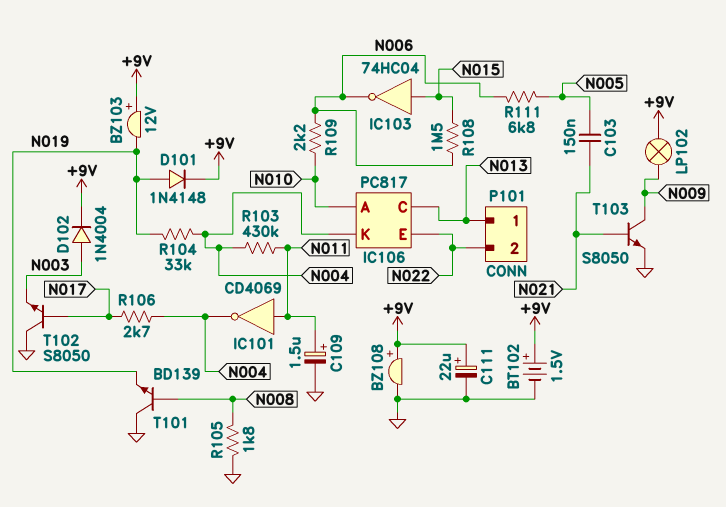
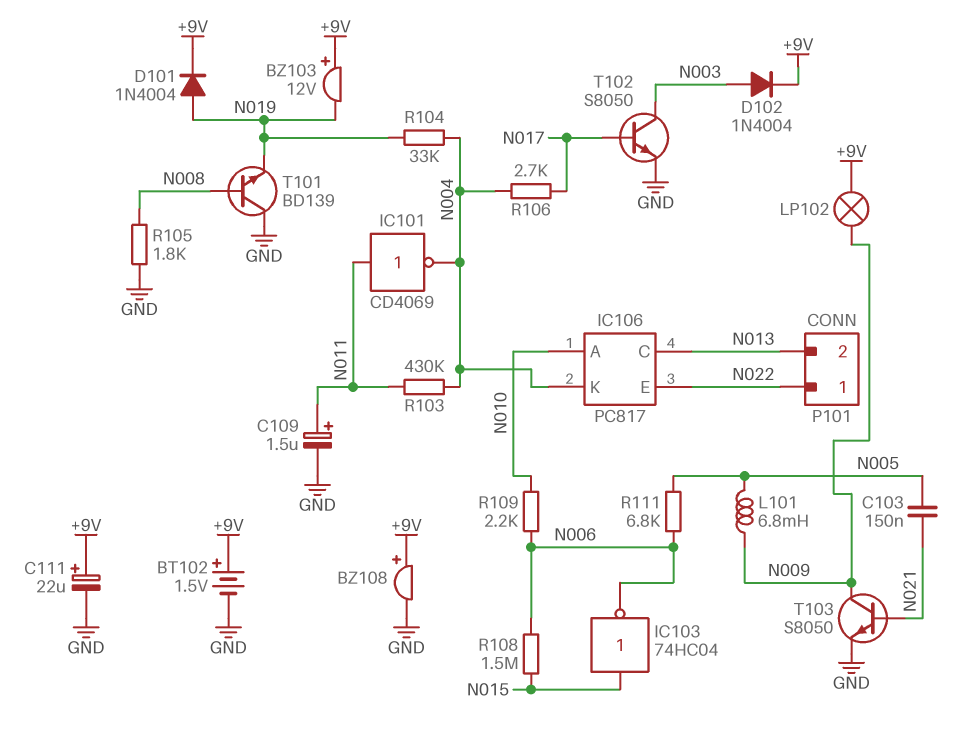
D101: diode 1N4148 (A N019, K +9V) -> diode 1N4004 (A N019, K +9V)
L101: none -> 6.8mH (N005, N009)
P101 pin 1: N013 -> N022
P101 pin 2: N022 -> N013
T102: NPN S8050 (B N017, C GND, E N003) -> NPN S8050 (B N017, C N003, E GND)

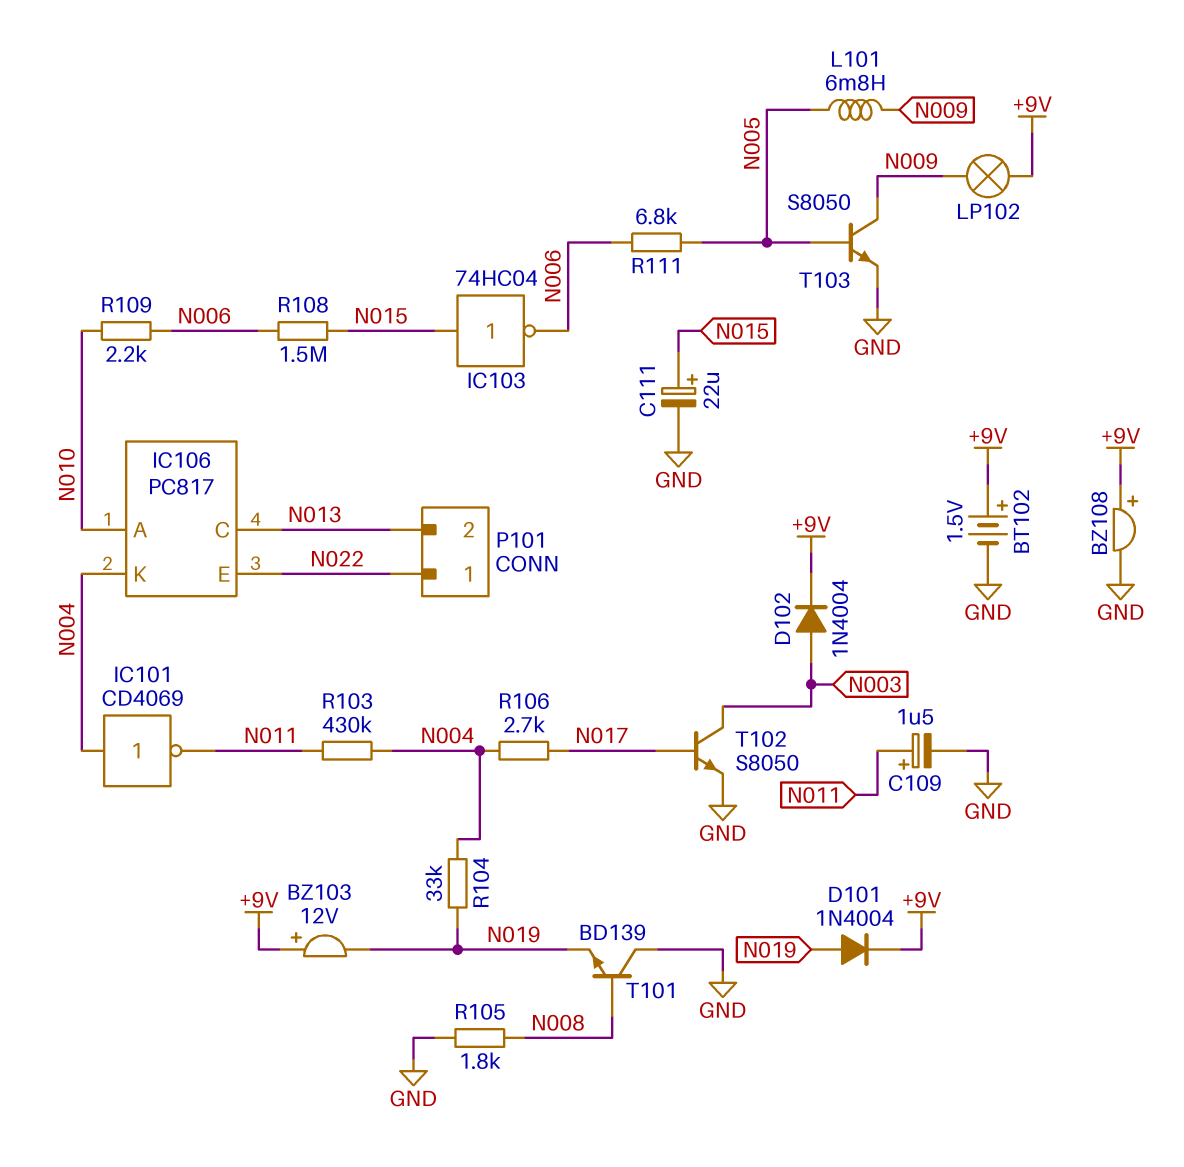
C103: 150nF (N005, N021) -> none
C111: 22uF (plus +9V, minus GND) -> 22uF (plus N015, minus GND)
IC101: NOT CD4069 (in N011, out N004) -> NOT CD4069 (in N004, out N011)
T103: NPN S8050 (B N021, C N009, E GND) -> NPN S8050 (B N005, C N009, E GND)

